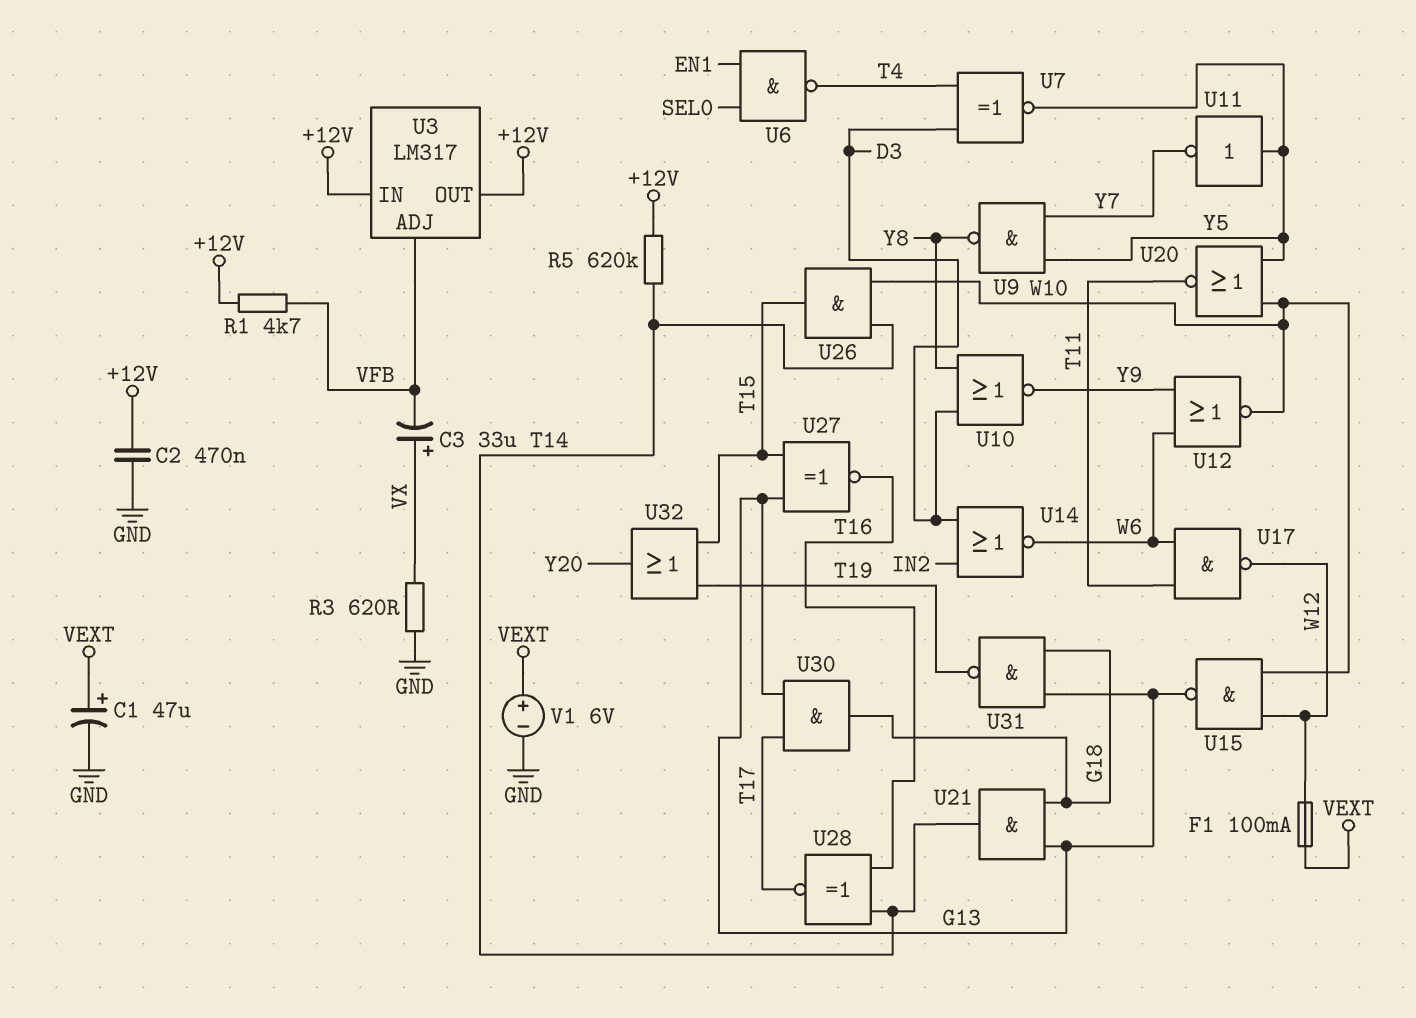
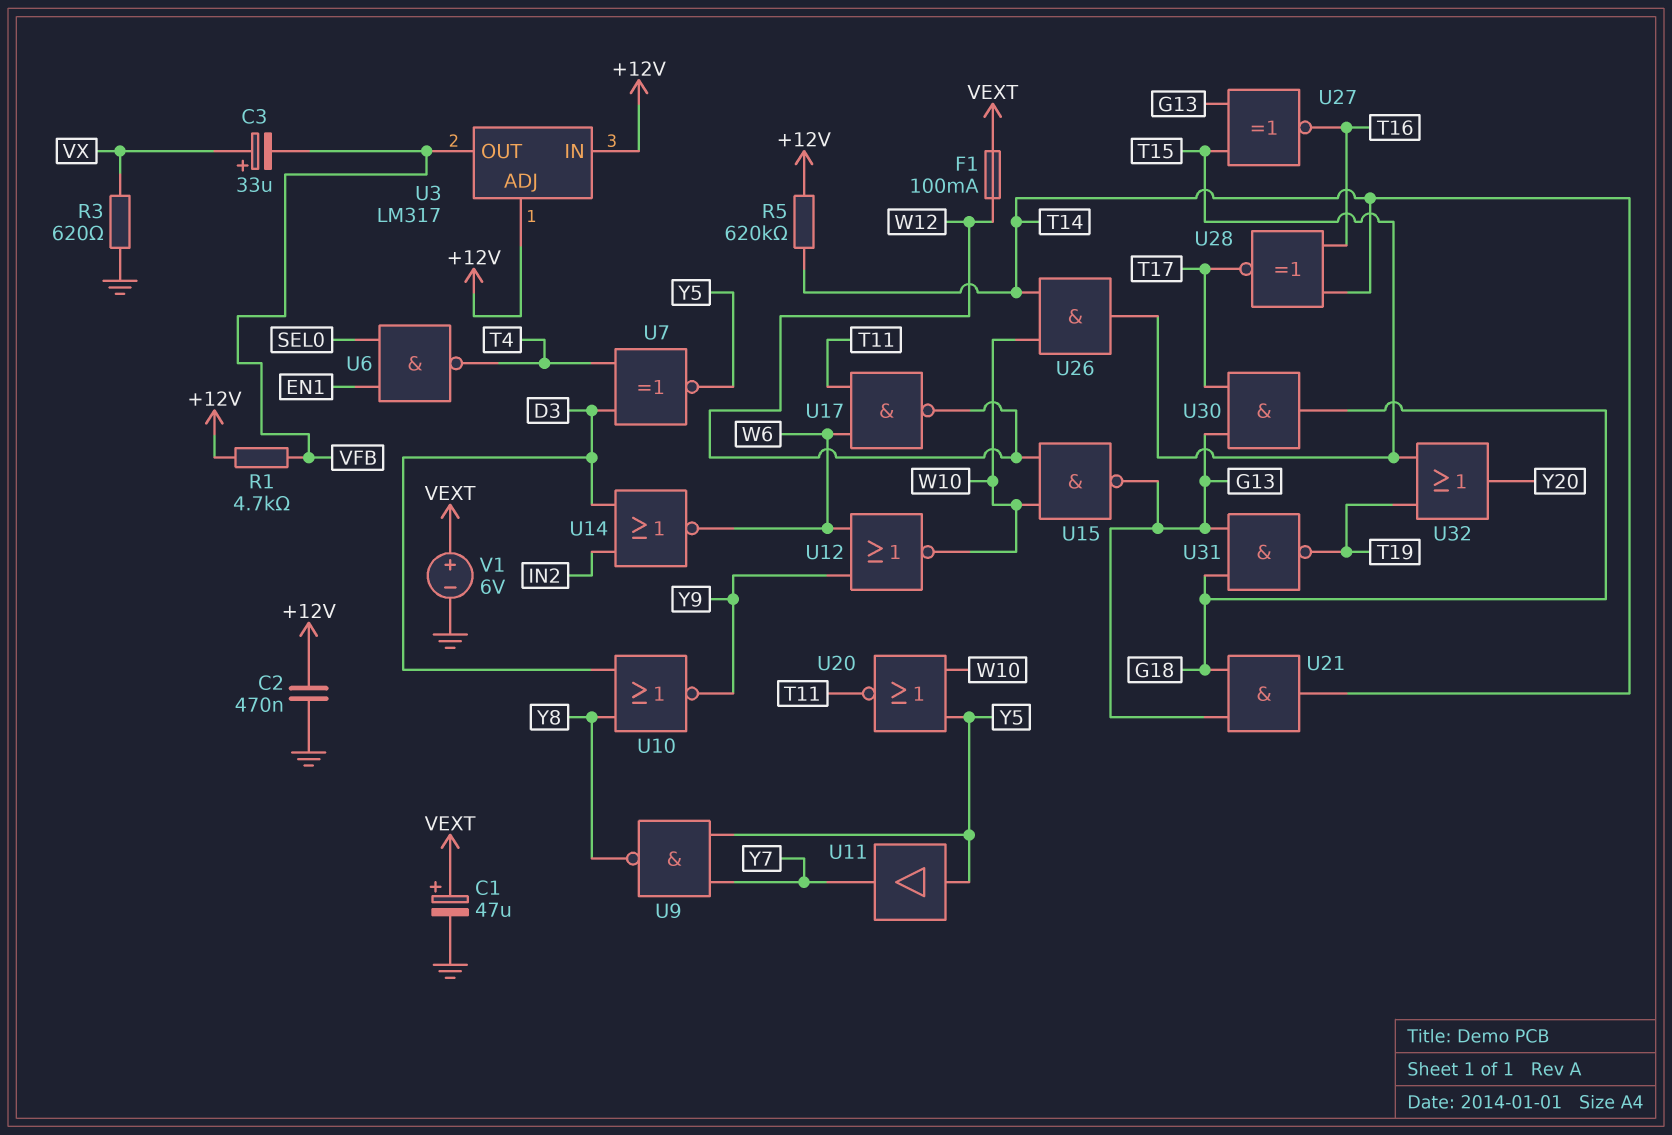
U3 pin ADJ: VFB -> +12V
U3 pin OUT: +12V -> VFB
U11: NOT (in Y5, out Y7) -> buffer (in Y5, out Y7)

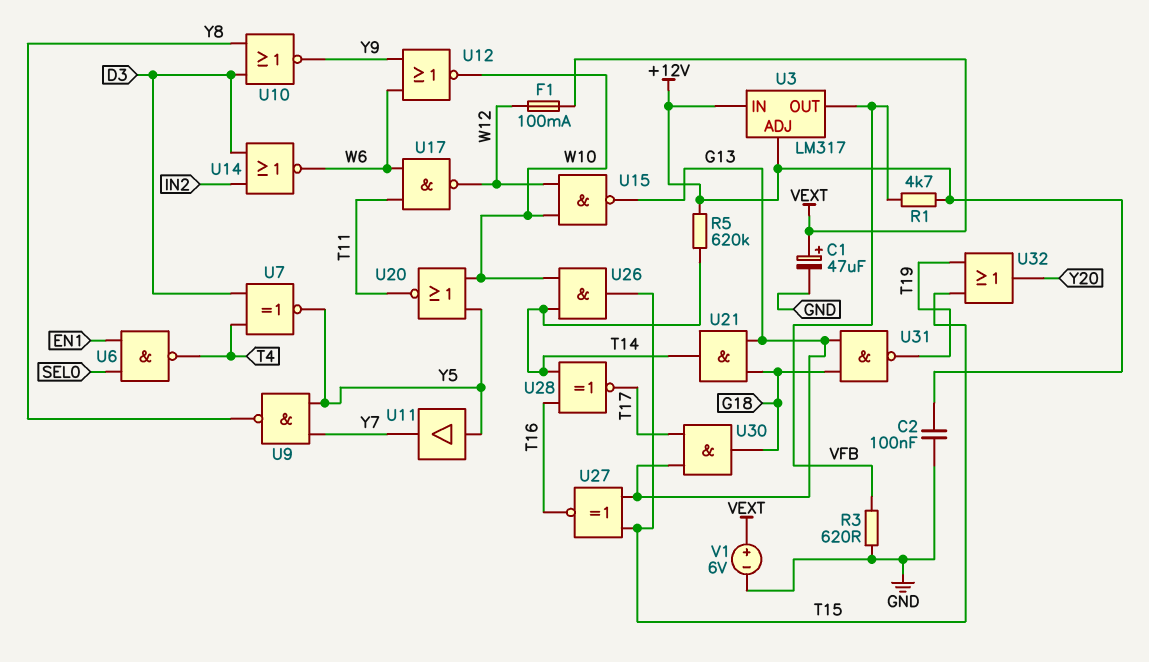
C2: 470nF (+12V, GND) -> 100nF (+12V, GND)
C3: 33uF (plus VX, minus VFB) -> none
R3: 620 (GND, VX) -> 620 (GND, VFB)

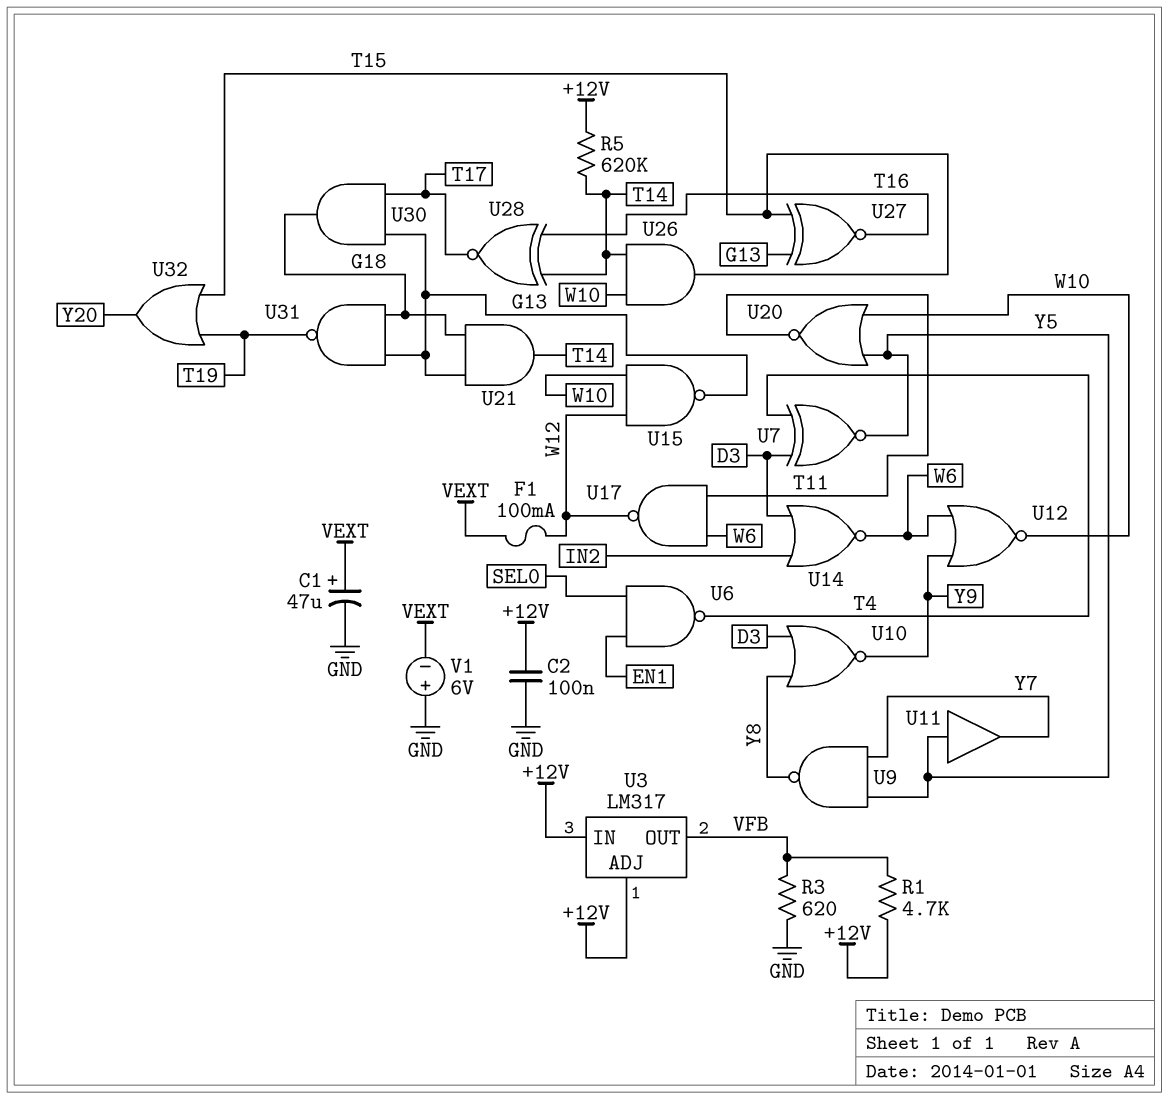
V1: 6V (plus VEXT, minus GND) -> 6V (plus GND, minus VEXT)

